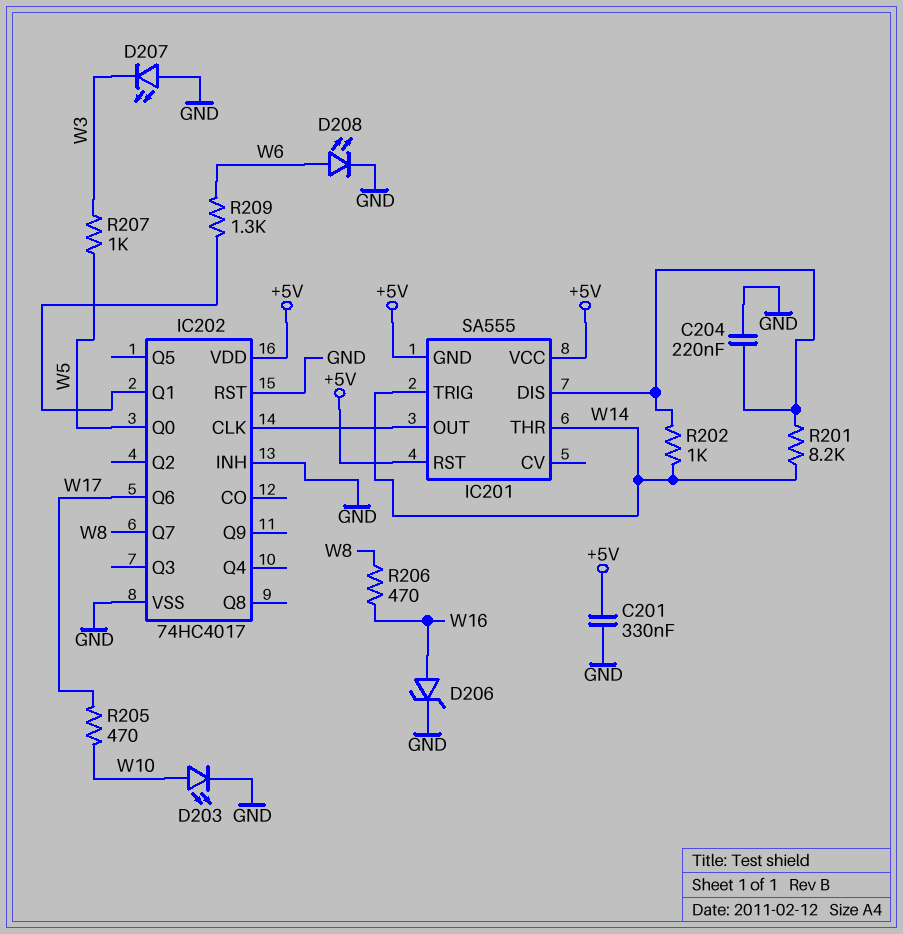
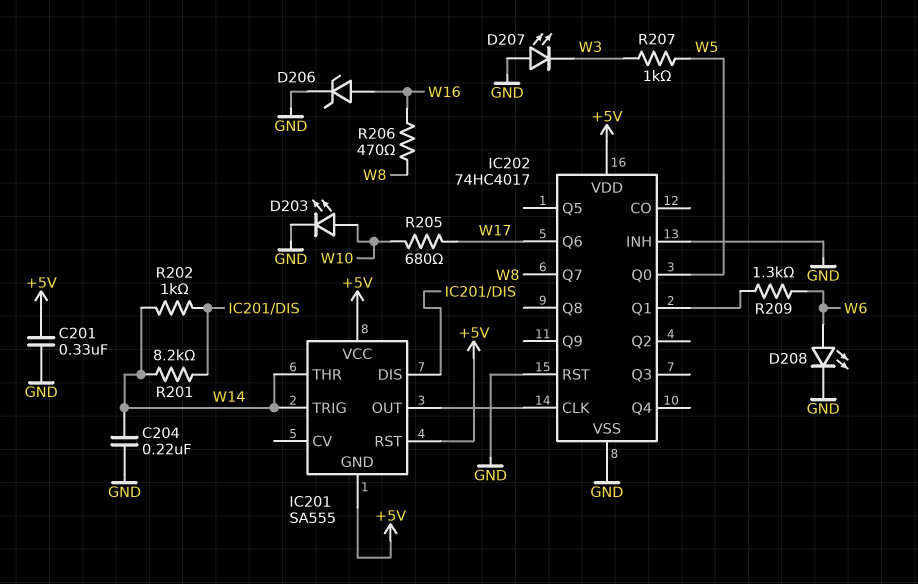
C204: 220nF (GND, IC201/DIS) -> 220nF (GND, W14)
R205: 470 (W10, W17) -> 680 (W10, W17)

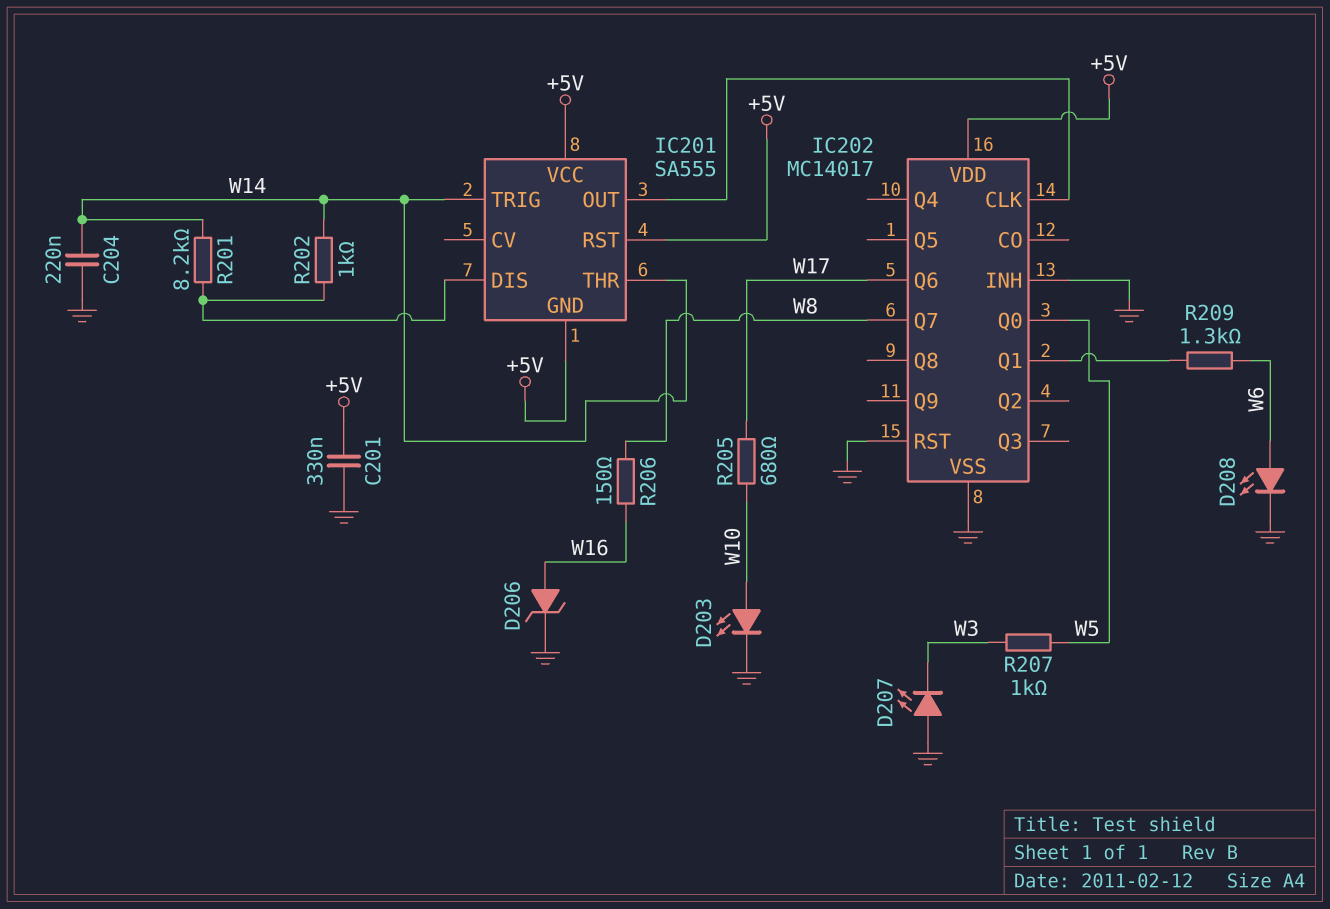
IC202: 74HC4017 -> MC14017
R206: 470 (W8, W16) -> 150 (W8, W16)

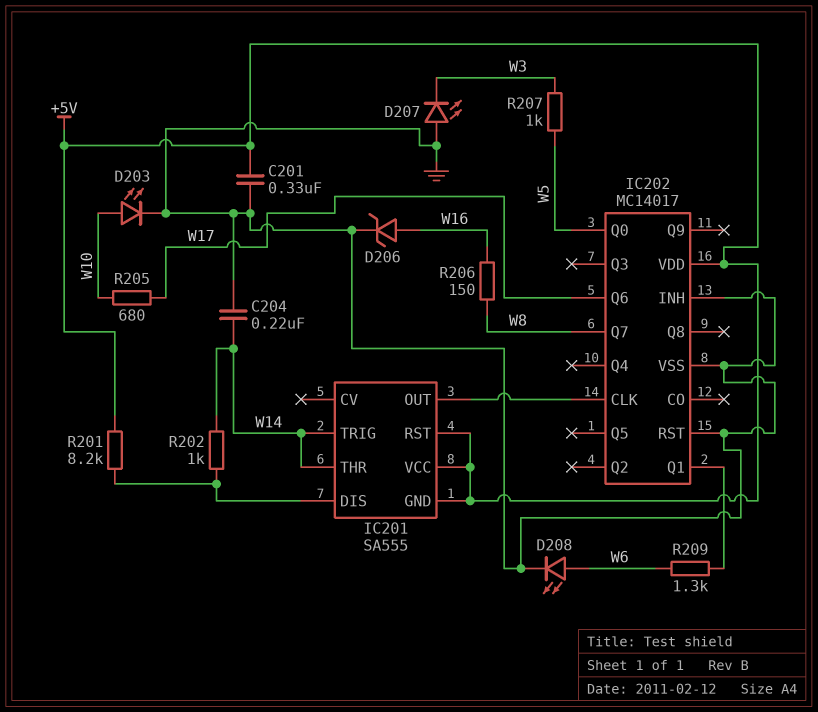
R201: 8.2k (IC201/DIS, W14) -> 8.2k (+5V, IC201/DIS)

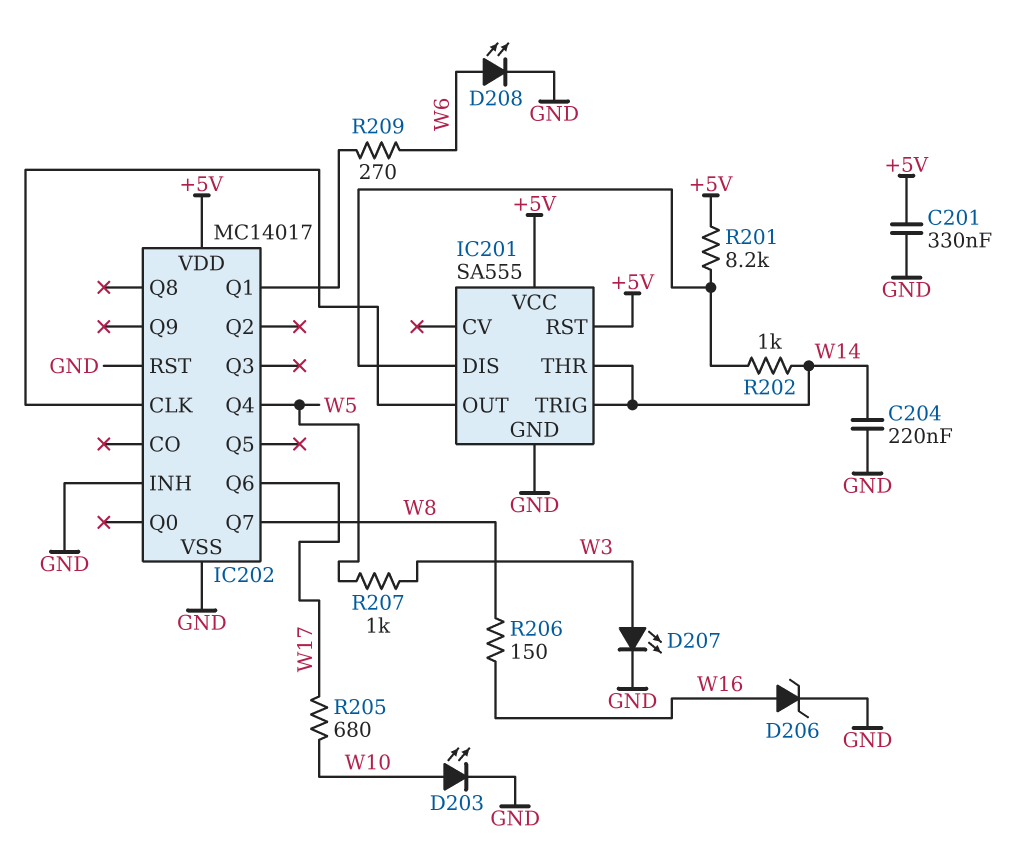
D207: LED (A GND, K W3) -> LED (A W3, K GND)
IC201 pin GND: +5V -> GND
IC202 pin Q0: W5 -> none
IC202 pin Q4: none -> W5
R209: 1.3k (IC202/Q1, W6) -> 270 (IC202/Q1, W6)

